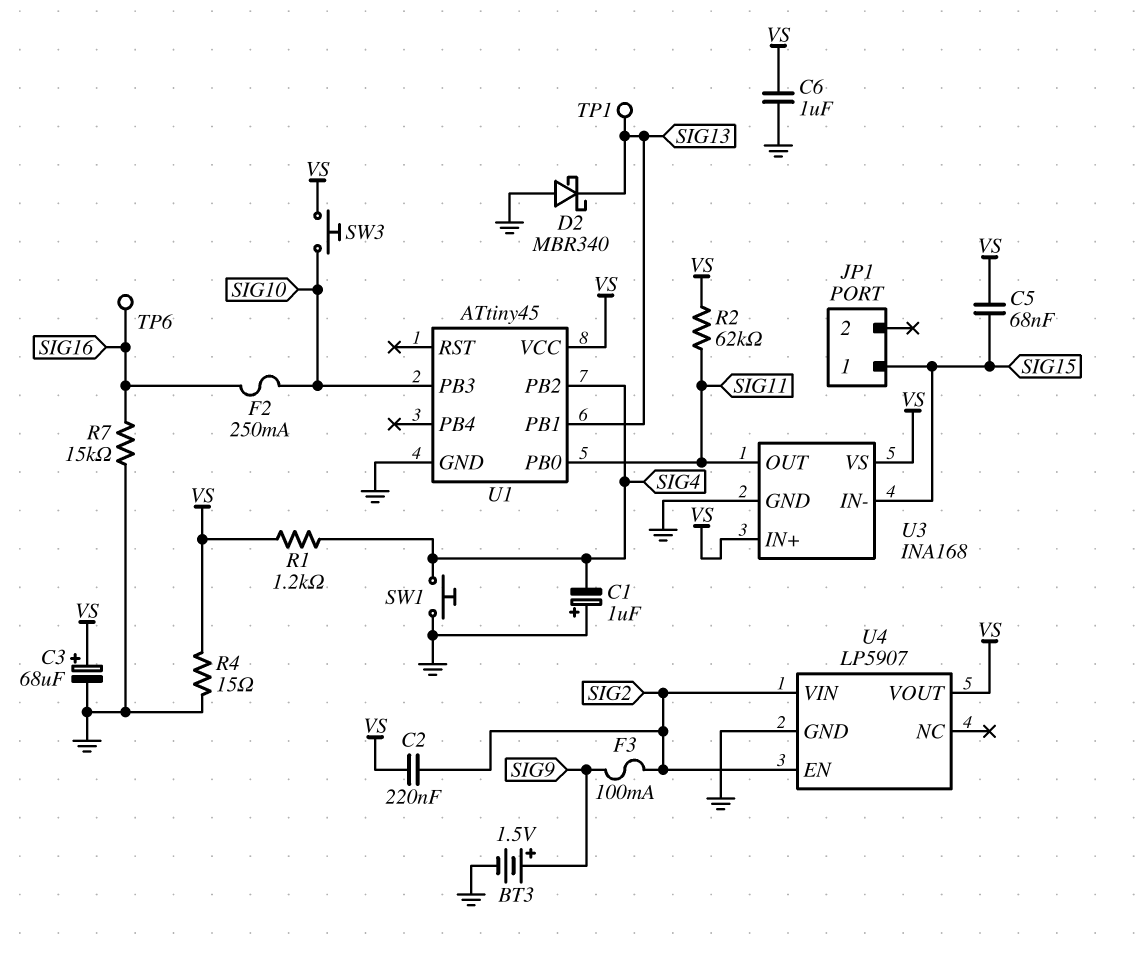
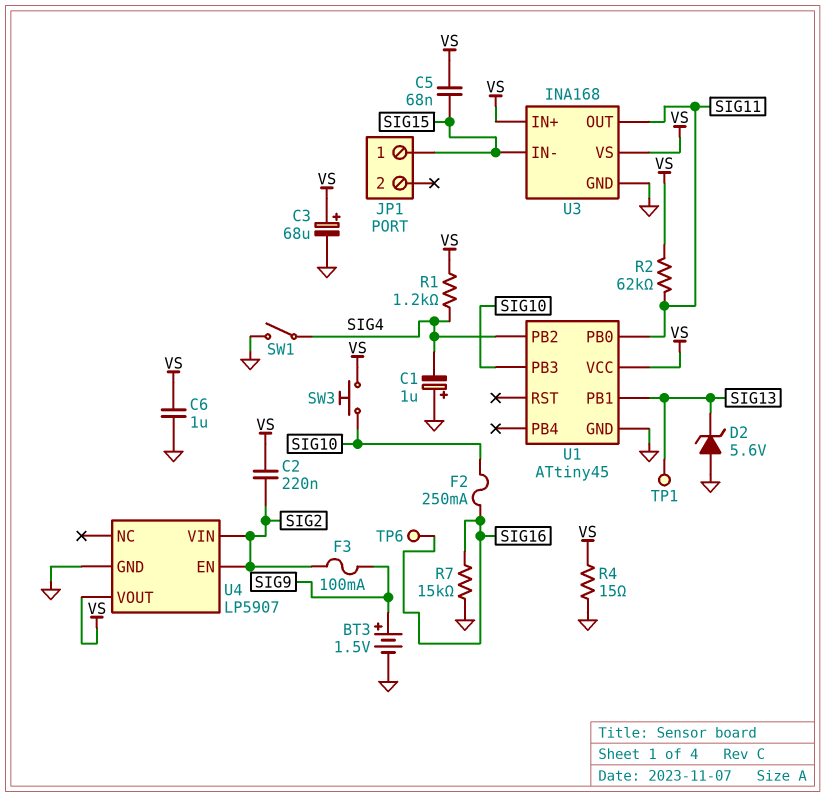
D2: schottky MBR340 (A GND, K SIG13) -> zener 5.6V (A GND, K SIG13)
SW1: button (GND, SIG4) -> switch (GND, SIG4)

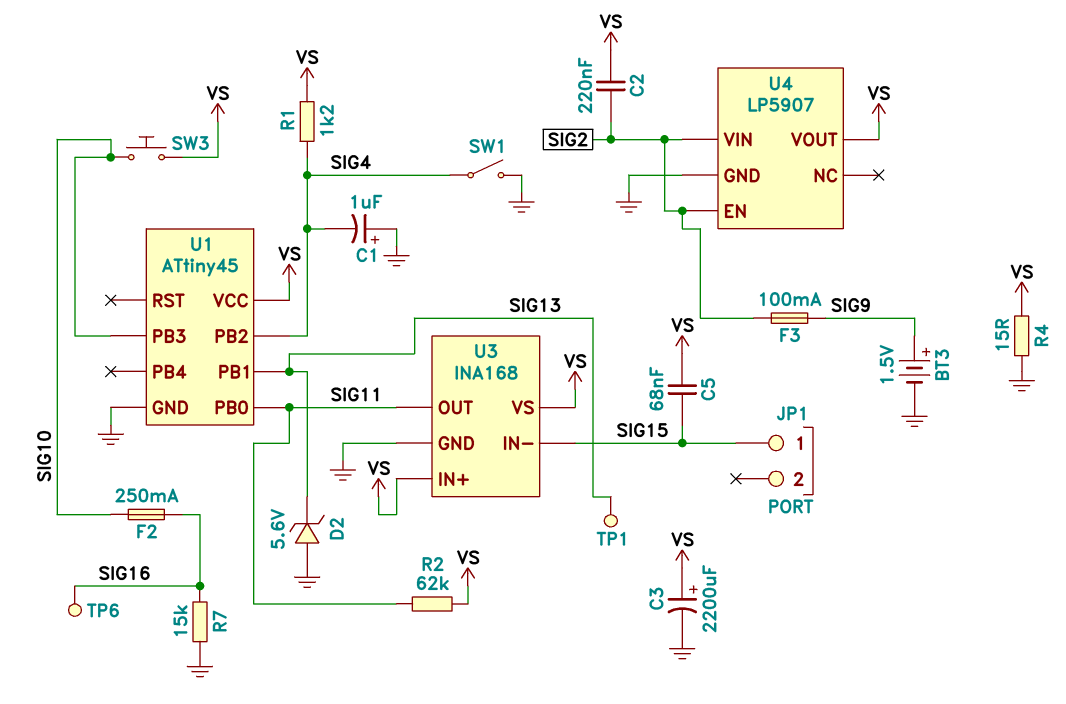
C3: 68uF (plus VS, minus GND) -> 2200uF (plus VS, minus GND)
C6: 1uF (GND, VS) -> none

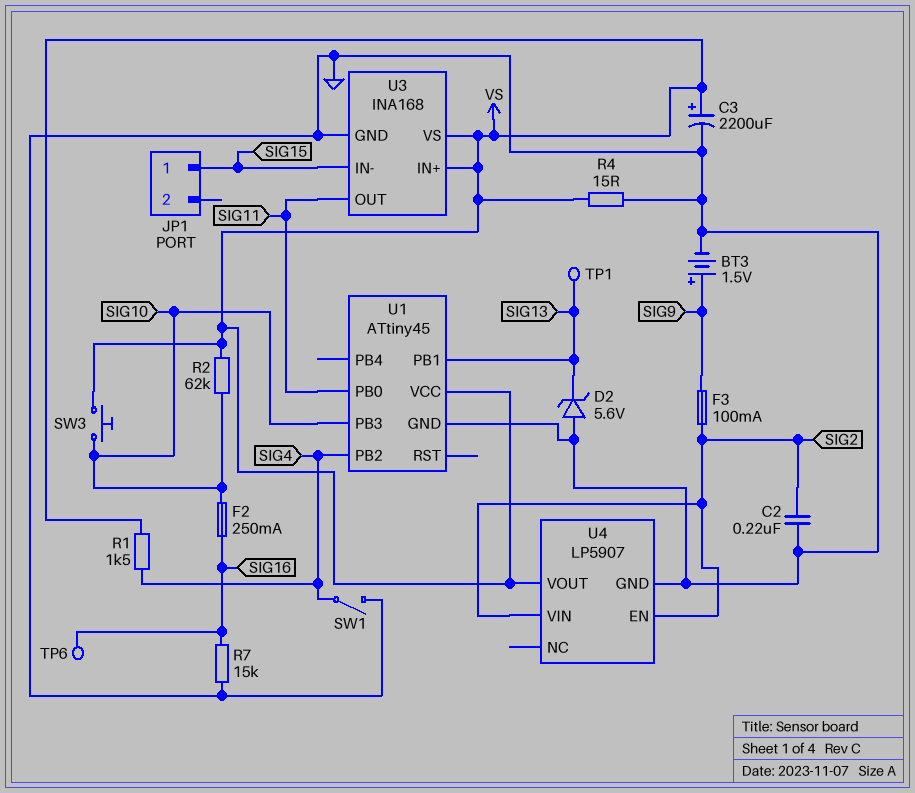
C1: 1uF (plus GND, minus SIG4) -> none
C2: 220nF (SIG2, VS) -> 220nF (GND, SIG2)
C5: 68nF (SIG15, VS) -> none
R1: 1.2k (SIG4, VS) -> 1.5k (SIG4, VS)
R2: 62k (SIG11, VS) -> 62k (SIG10, VS)

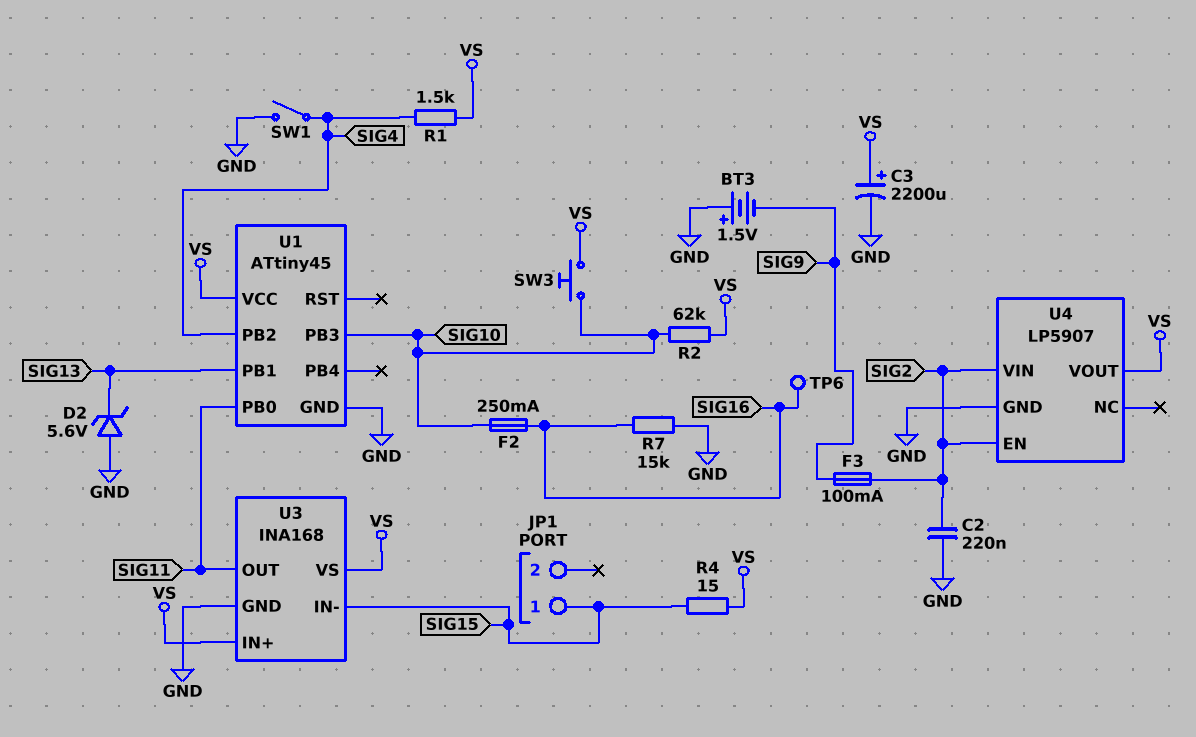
BT3: 1.5V (plus SIG9, minus GND) -> 1.5V (plus GND, minus SIG9)
R4: 15 (GND, VS) -> 15 (SIG15, VS)
TP1: test point (SIG13) -> none

